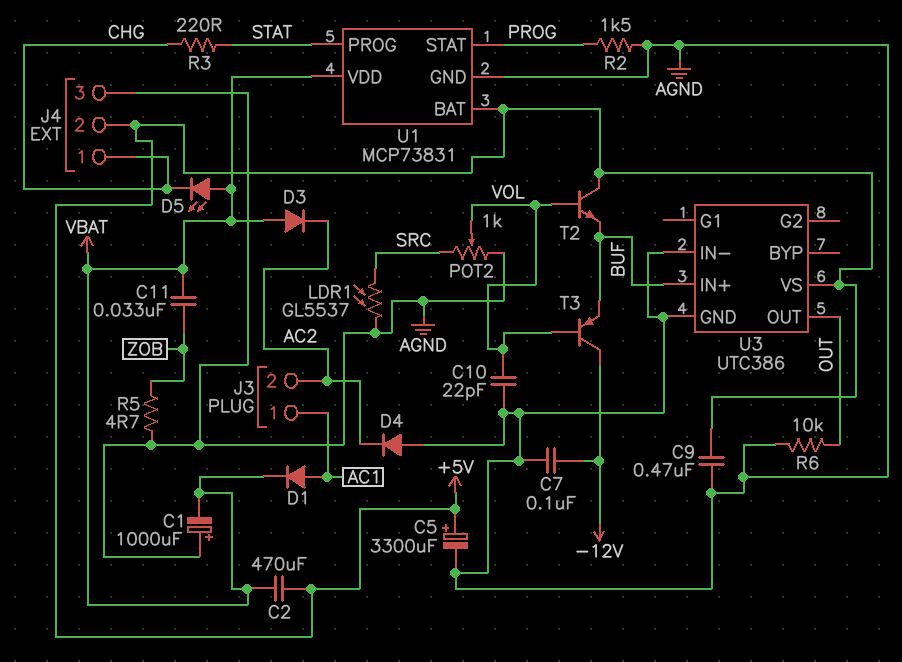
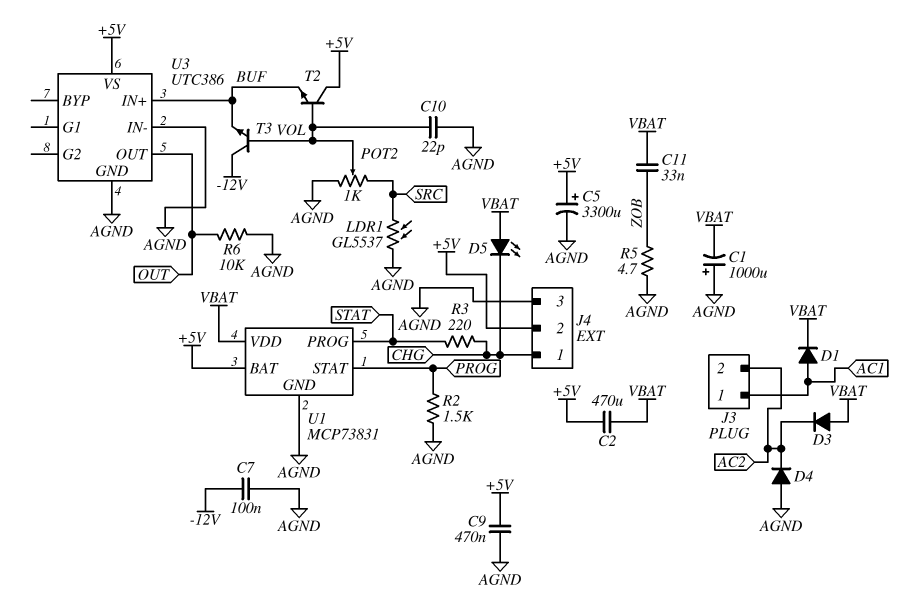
T3: PNP (B VOL, C -12V, E BUF) -> NPN (B VOL, C -12V, E BUF)

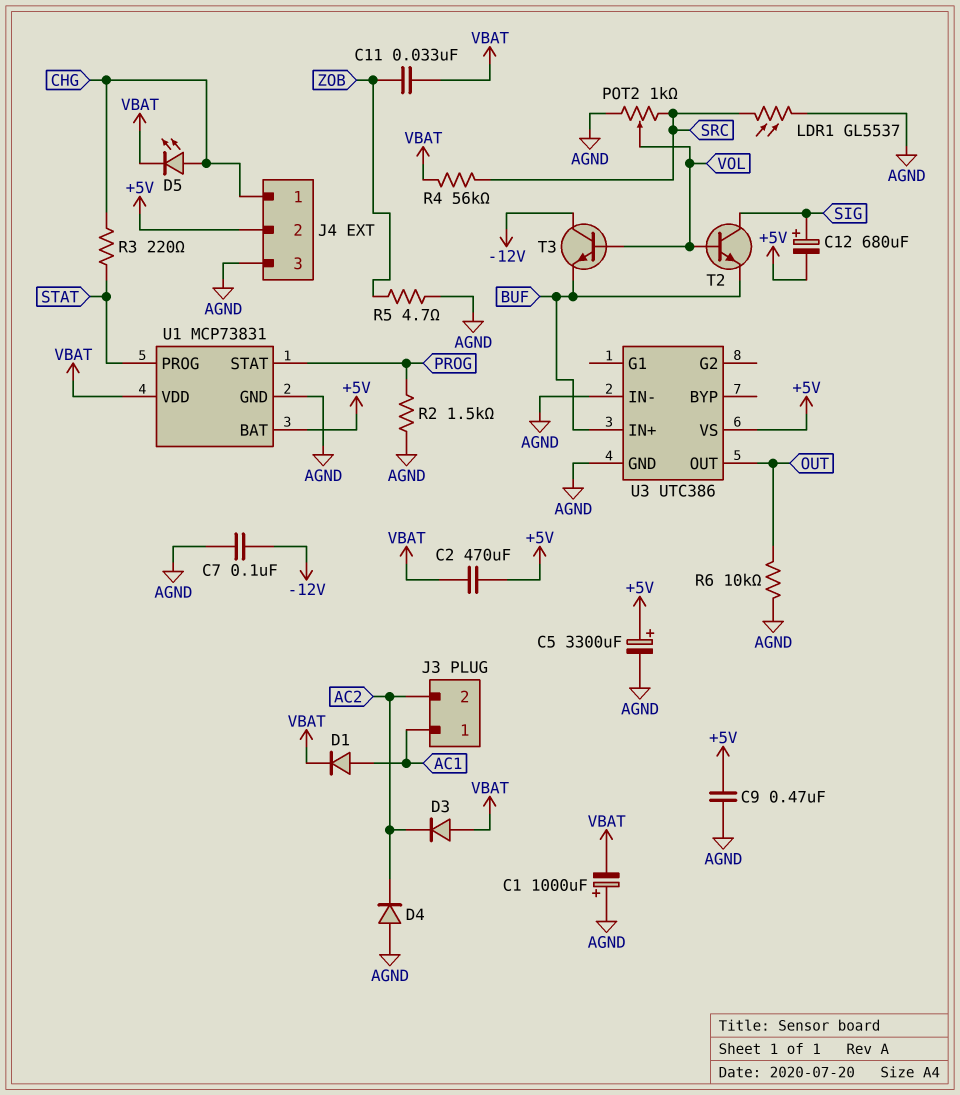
C10: 22pF (AGND, VOL) -> none
C12: none -> 680uF (plus SIG, minus +5V)
D5: LED (A VBAT, K CHG) -> LED (A CHG, K VBAT)
R4: none -> 56k (SRC, VBAT)
T2: NPN (B VOL, C +5V, E BUF) -> NPN (B VOL, C SIG, E BUF)

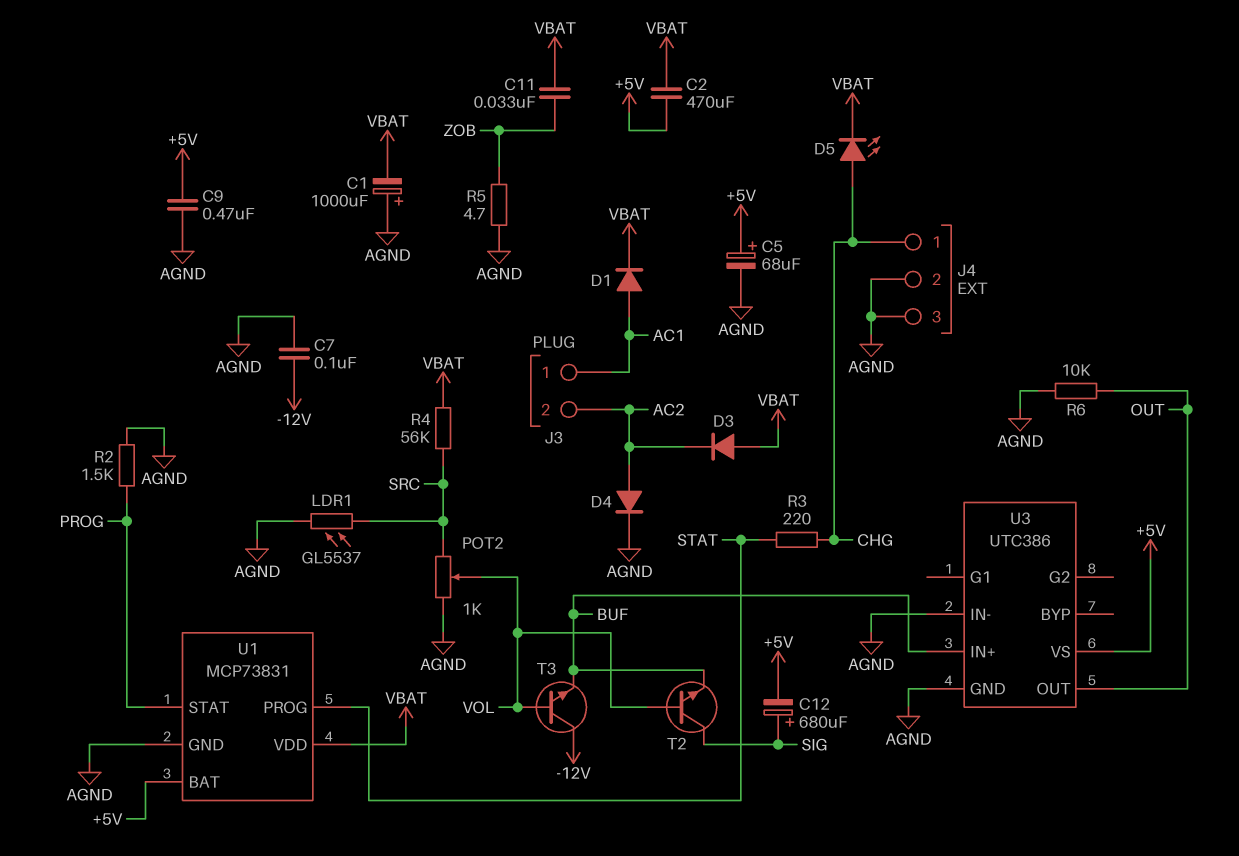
C5: 3300uF (plus +5V, minus AGND) -> 68uF (plus +5V, minus AGND)
D4: diode (A AGND, K AC2) -> diode (A AC2, K AGND)
J4 pin 2: +5V -> AGND

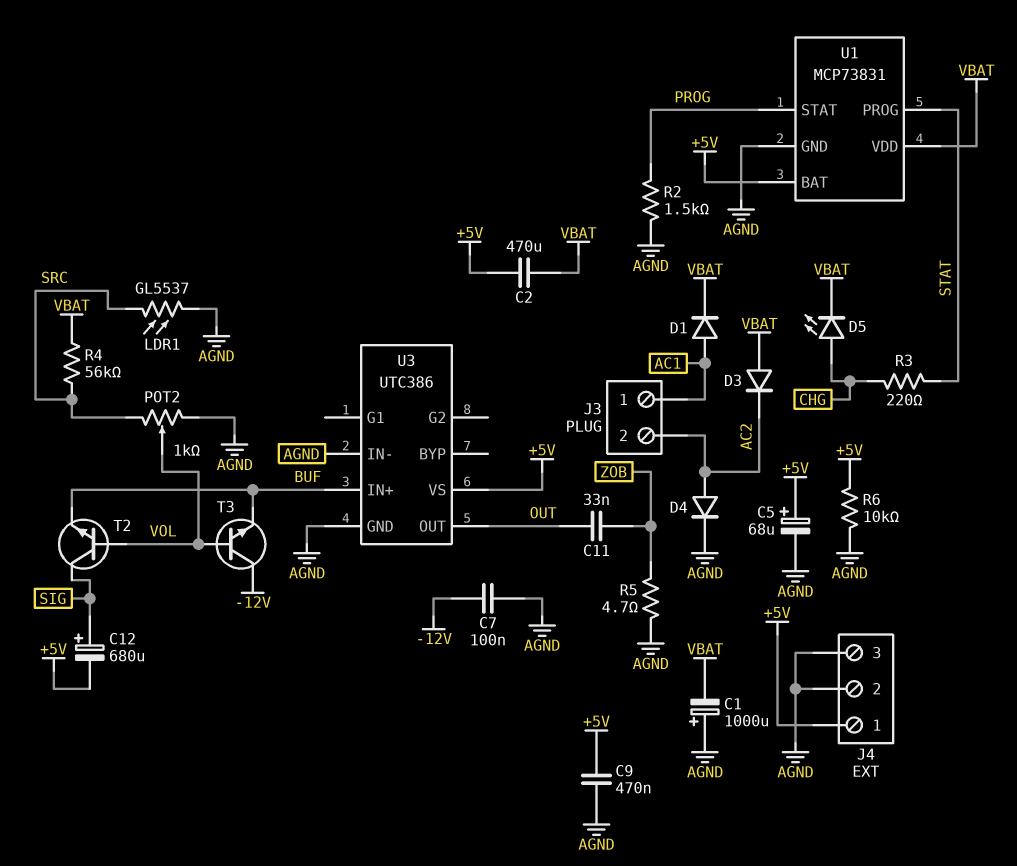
C11: 33nF (VBAT, ZOB) -> 33nF (OUT, ZOB)
J4 pin 1: CHG -> +5V
R6: 10k (AGND, OUT) -> 10k (+5V, AGND)

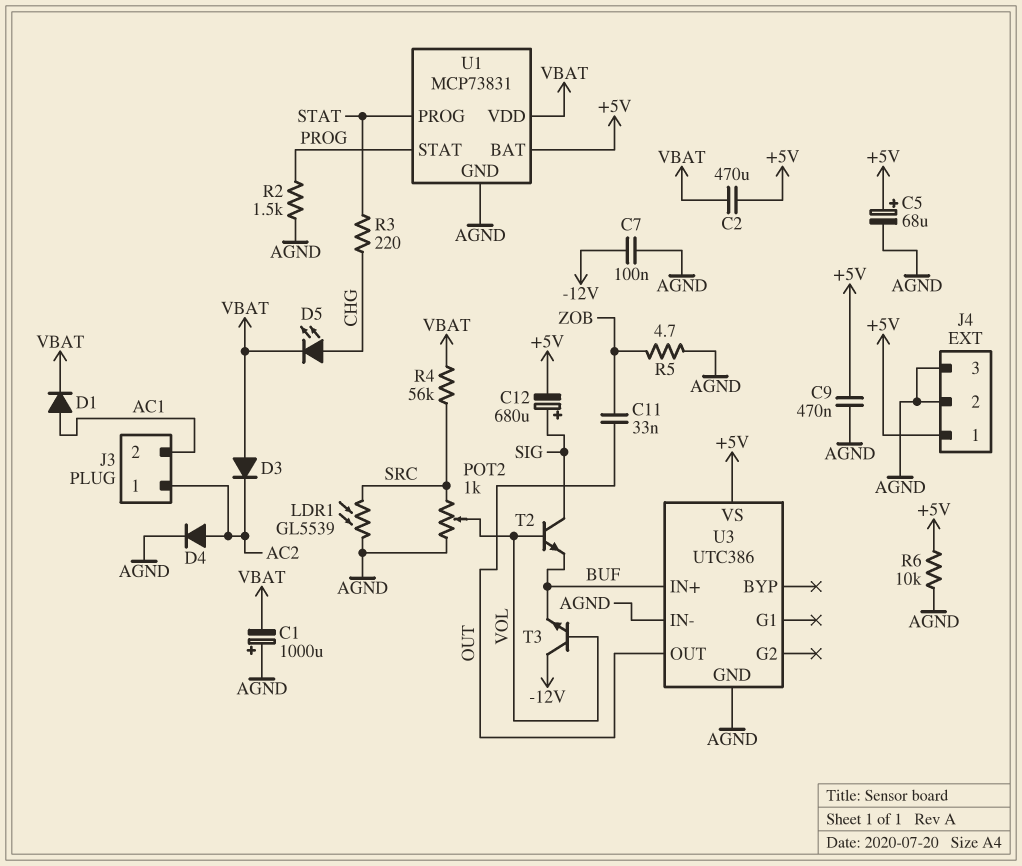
J3 pin 1: AC1 -> AC2
J3 pin 2: AC2 -> AC1
LDR1: GL5537 (AGND, SRC) -> GL5539 (AGND, SRC)

